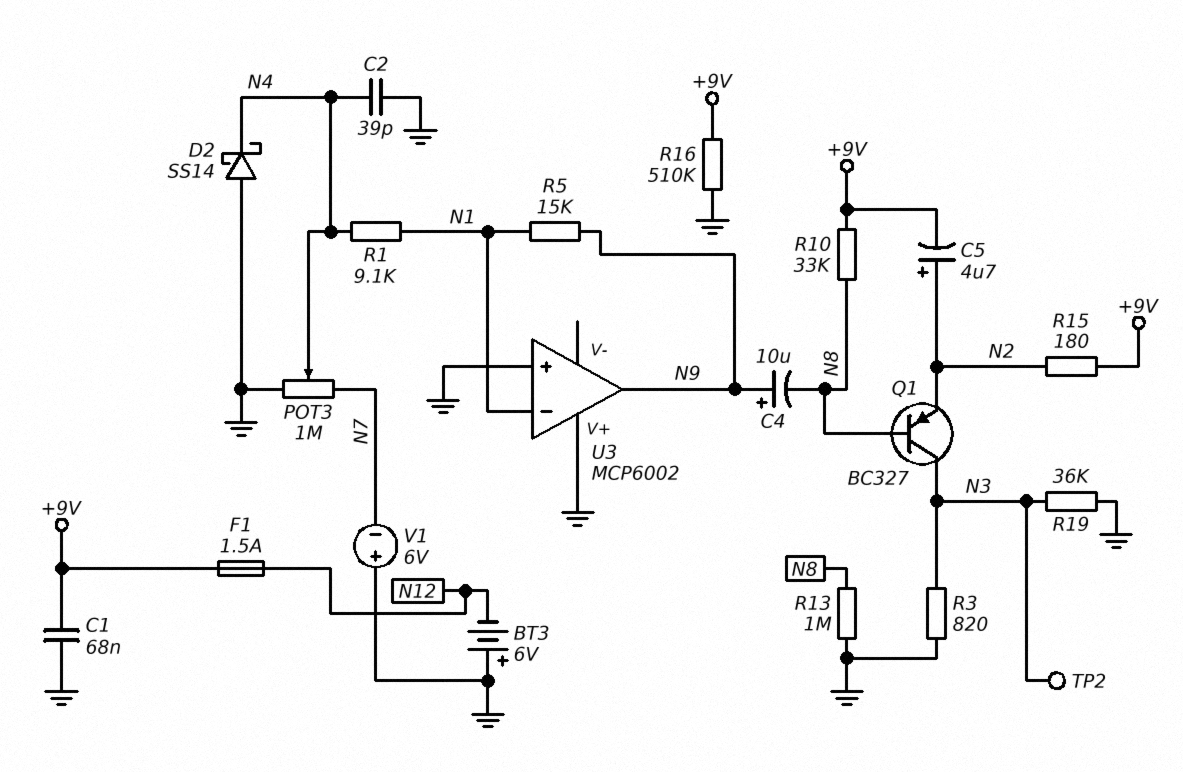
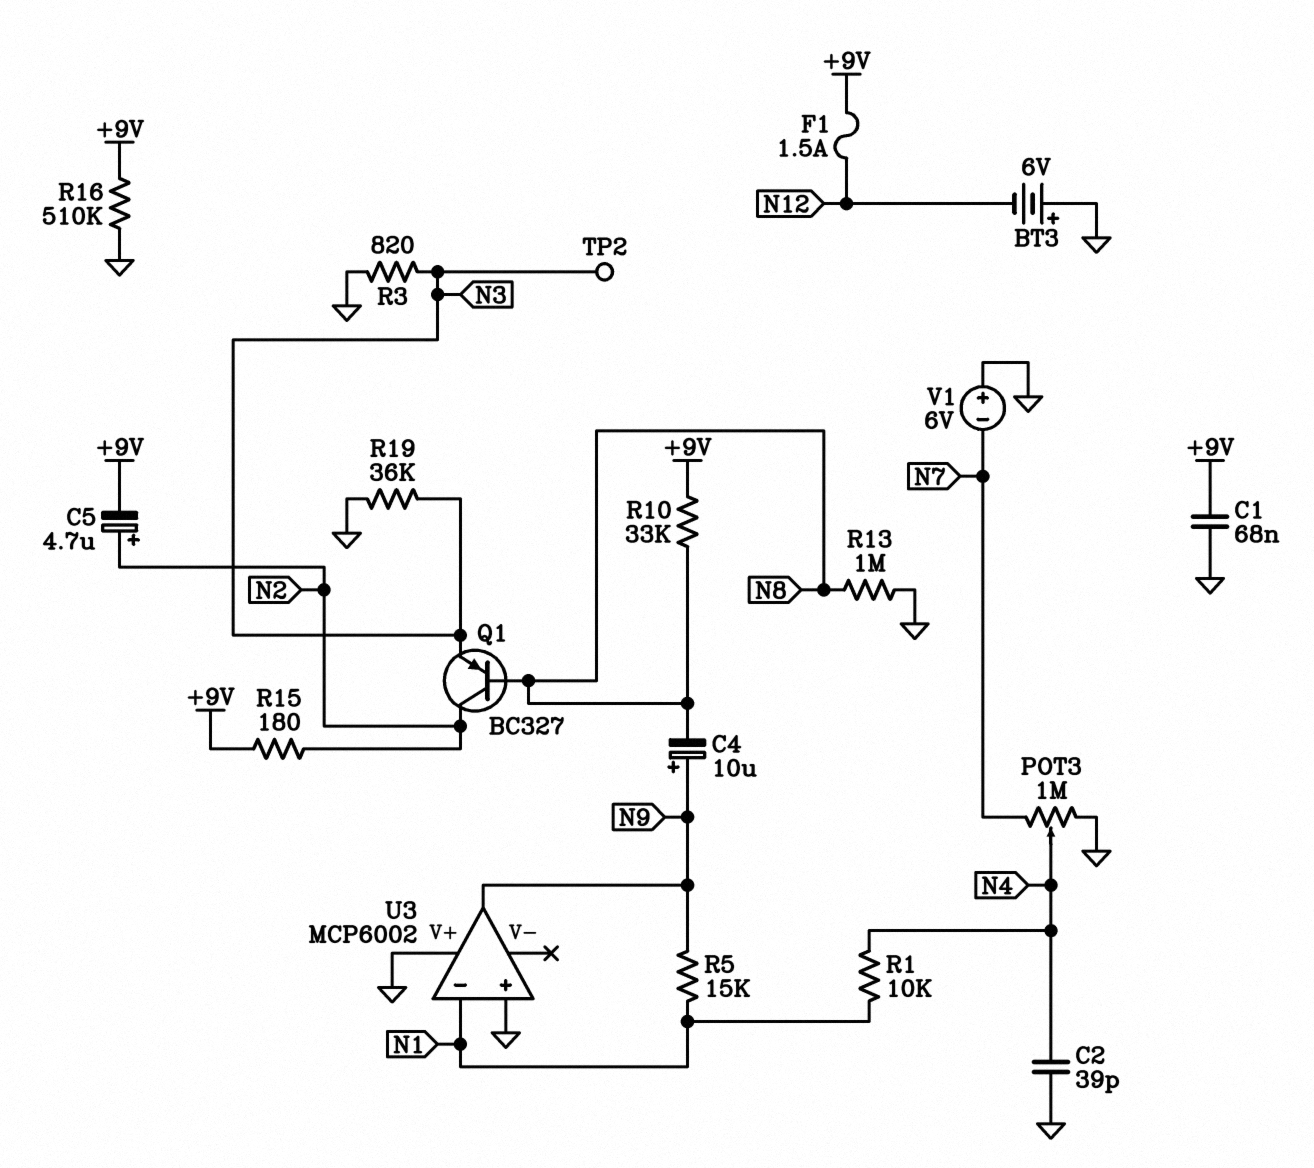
D2: schottky SS14 (A GND, K N4) -> none
Q1: PNP BC327 (B N8, C N3, E N2) -> PNP BC327 (B N8, C N2, E N3)
R1: 9.1k (N1, N4) -> 10k (N1, N4)

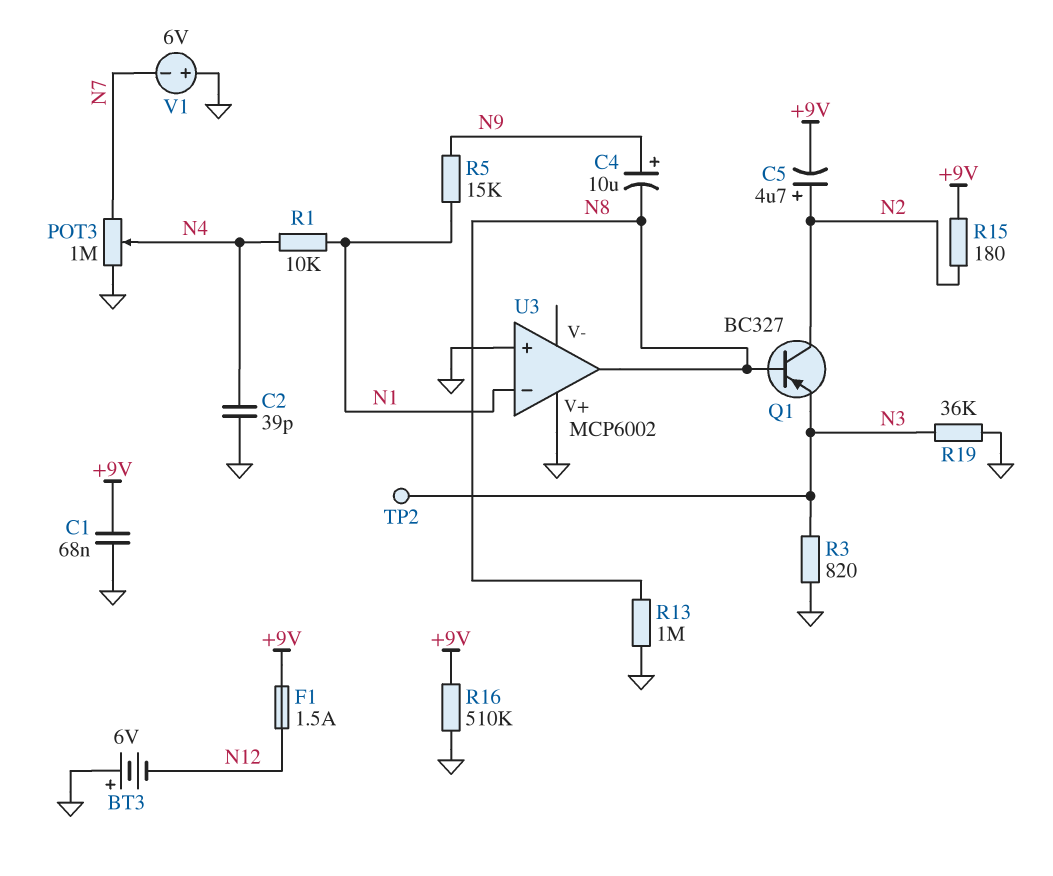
R10: 33k (+9V, N8) -> none
U3 pin out: N9 -> N8

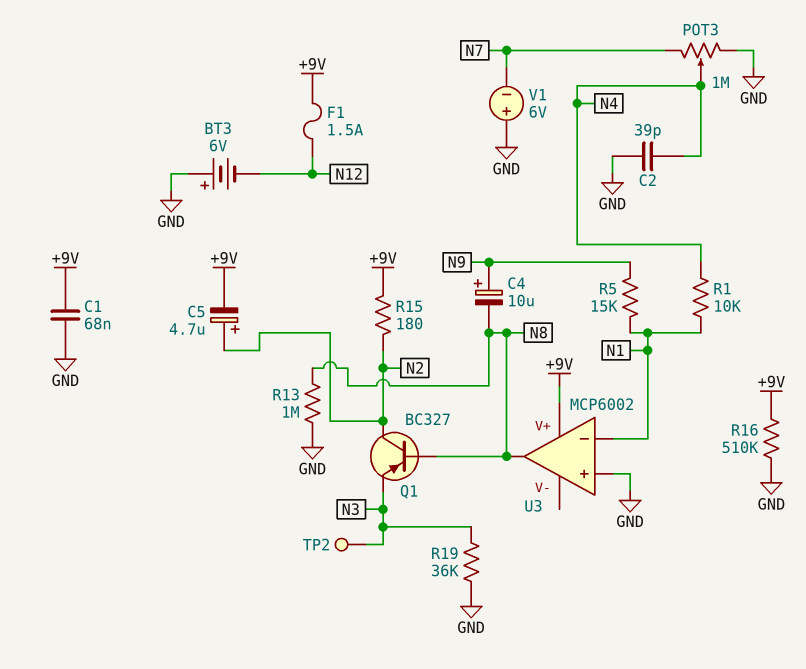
R3: 820 (GND, N3) -> none
U3 pin V+: GND -> +9V

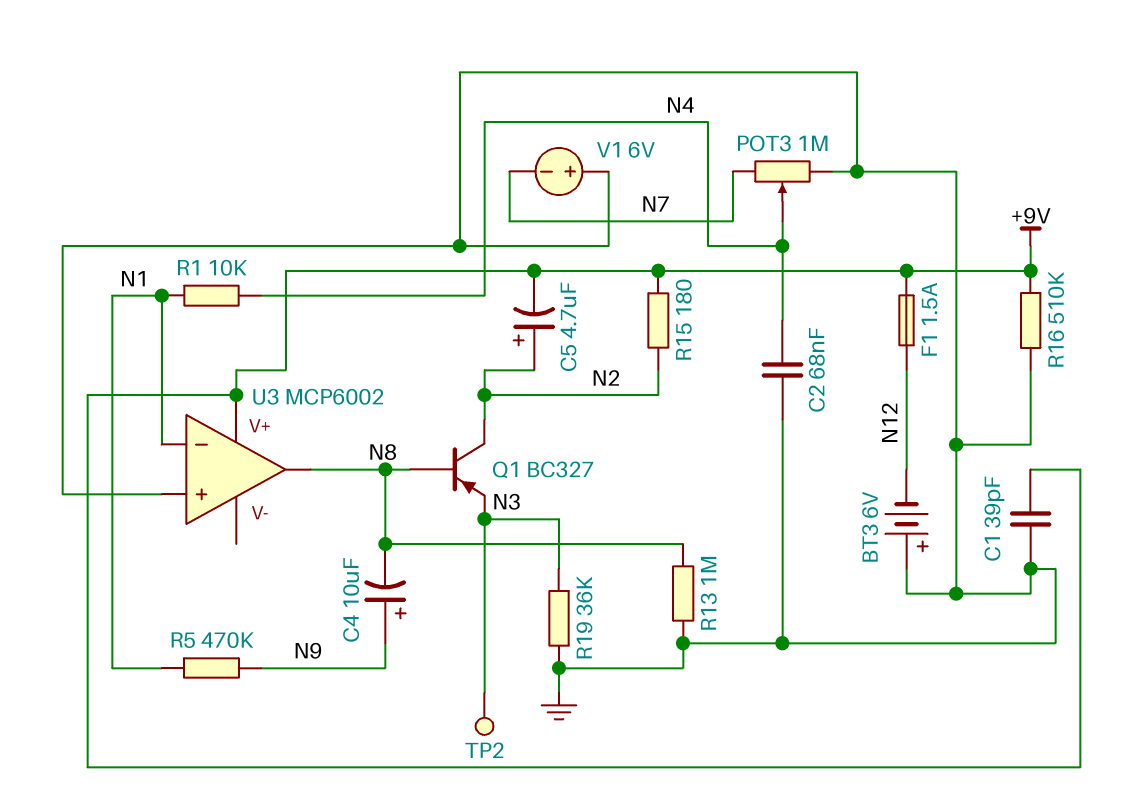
C1: 68nF (+9V, GND) -> 39pF (+9V, GND)
C2: 39pF (GND, N4) -> 68nF (GND, N4)
R5: 15k (N1, N9) -> 470k (N1, N9)

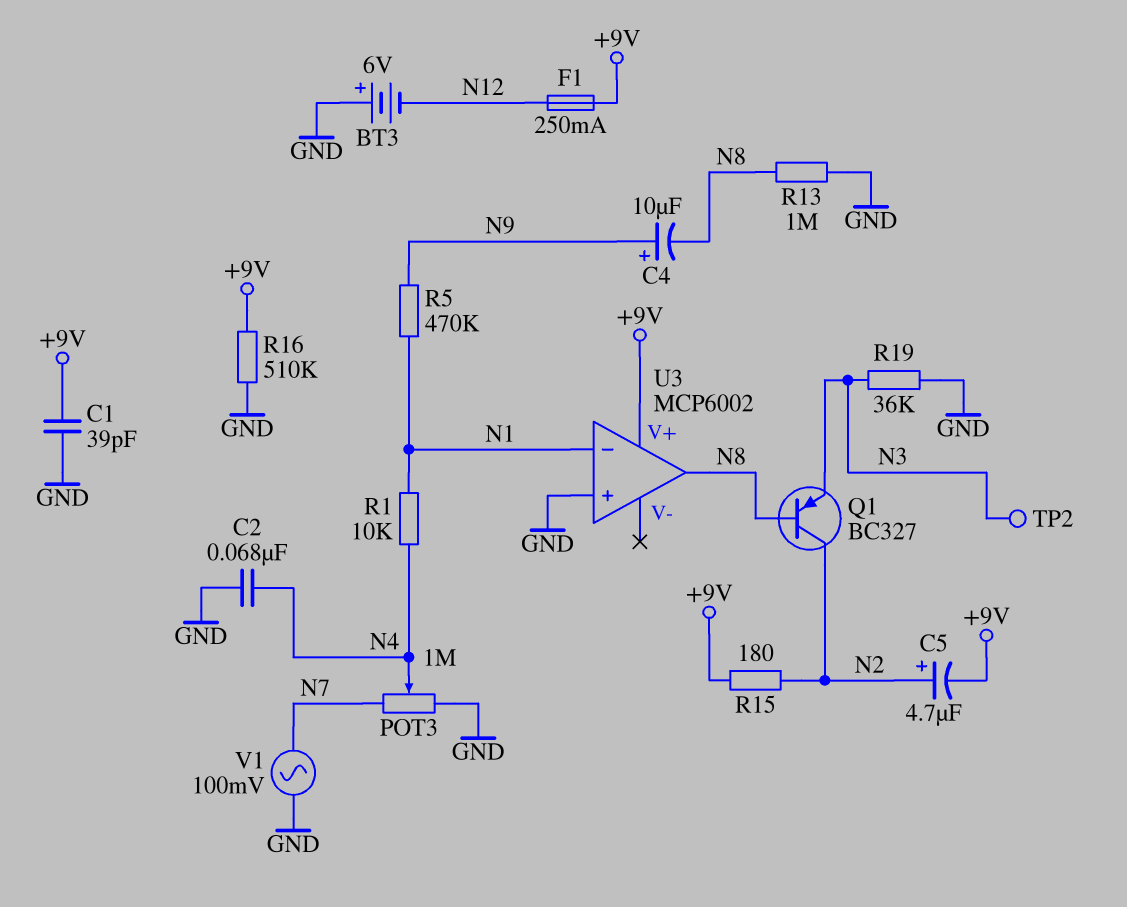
F1: 1.5A (+9V, N12) -> 250mA (+9V, N12)
V1: 6V (plus GND, minus N7) -> AC 100mV (GND, N7)

